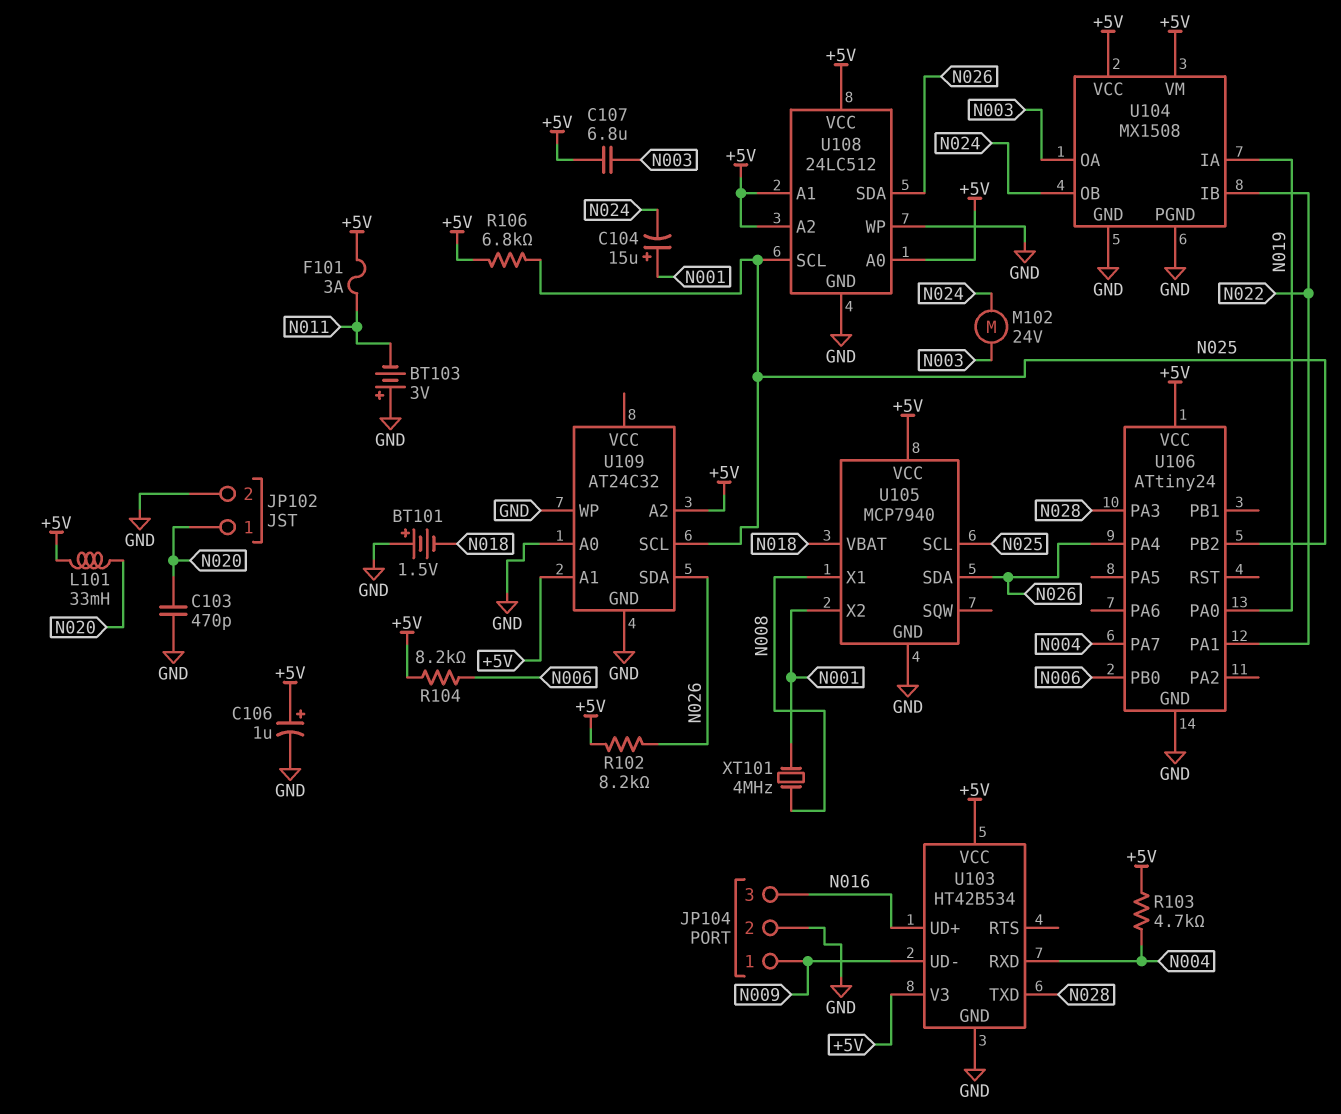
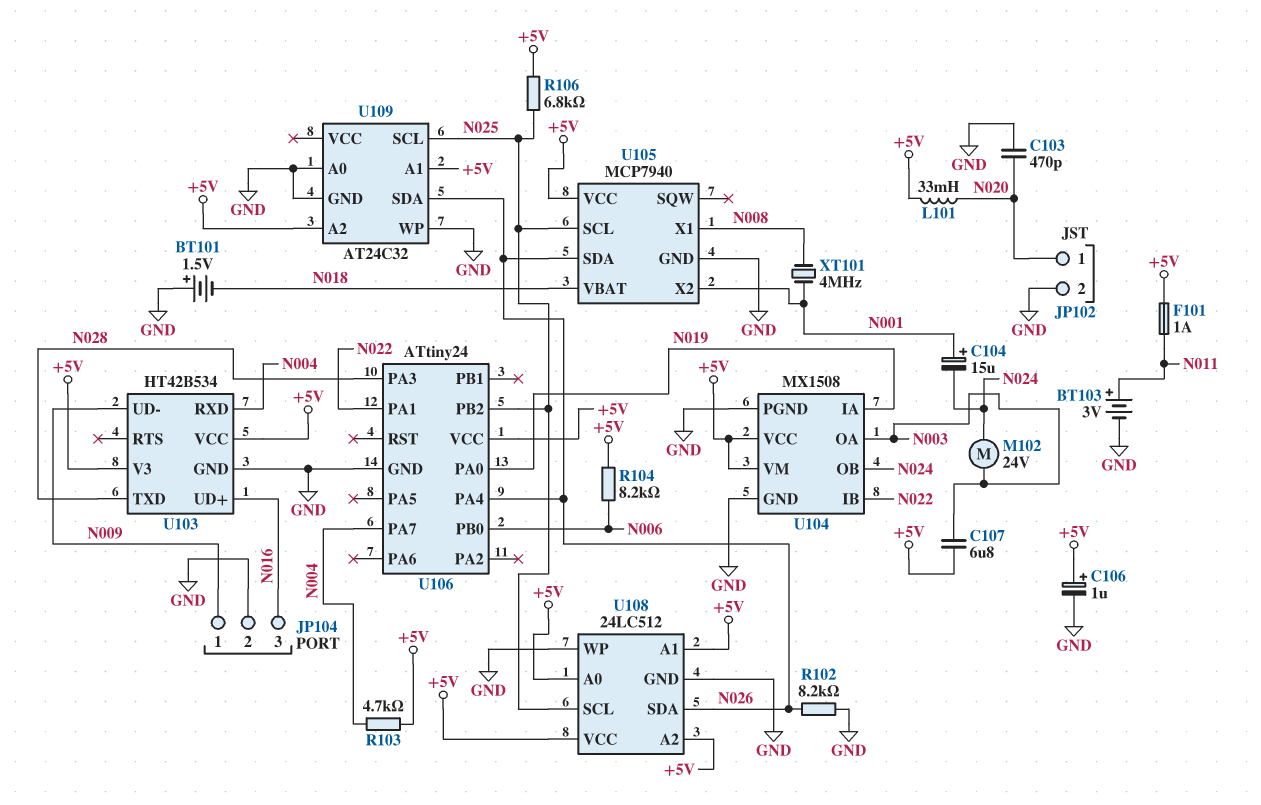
BT103: 3V (plus GND, minus N011) -> 3V (plus N011, minus GND)
F101: 3A (+5V, N011) -> 1A (+5V, N011)
R102: 8.2k (+5V, N026) -> 8.2k (GND, N026)

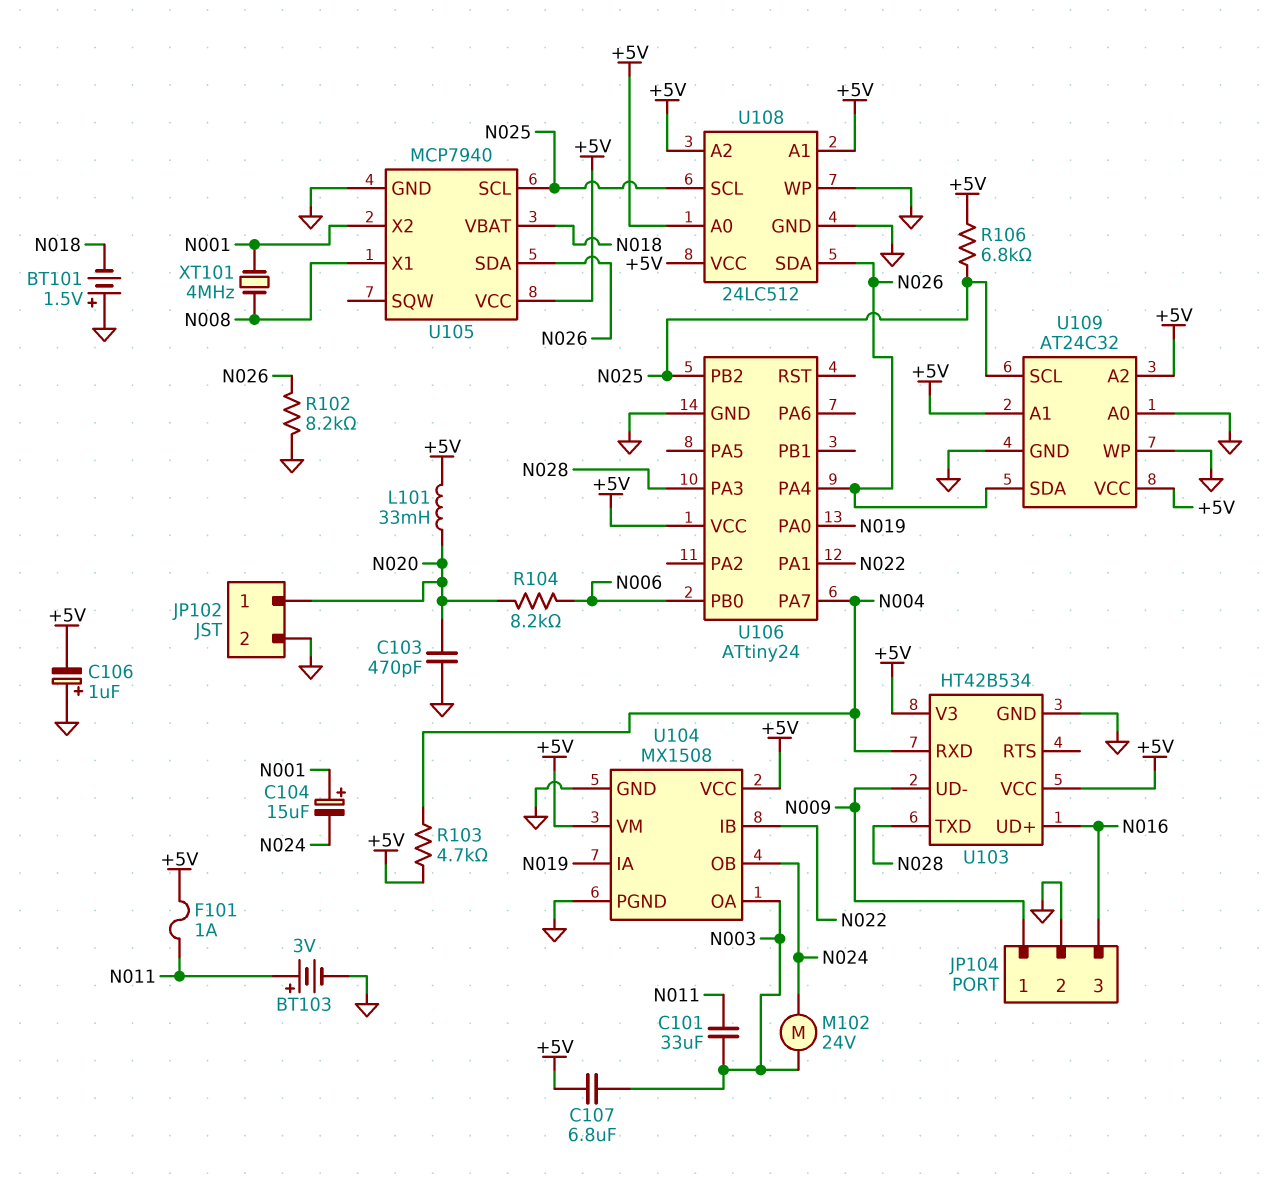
C101: none -> 33uF (N003, N011)
C106: 1uF (plus +5V, minus GND) -> 1uF (plus GND, minus +5V)
R104: 8.2k (+5V, N006) -> 8.2k (N006, N020)
U109 pin VCC: none -> +5V

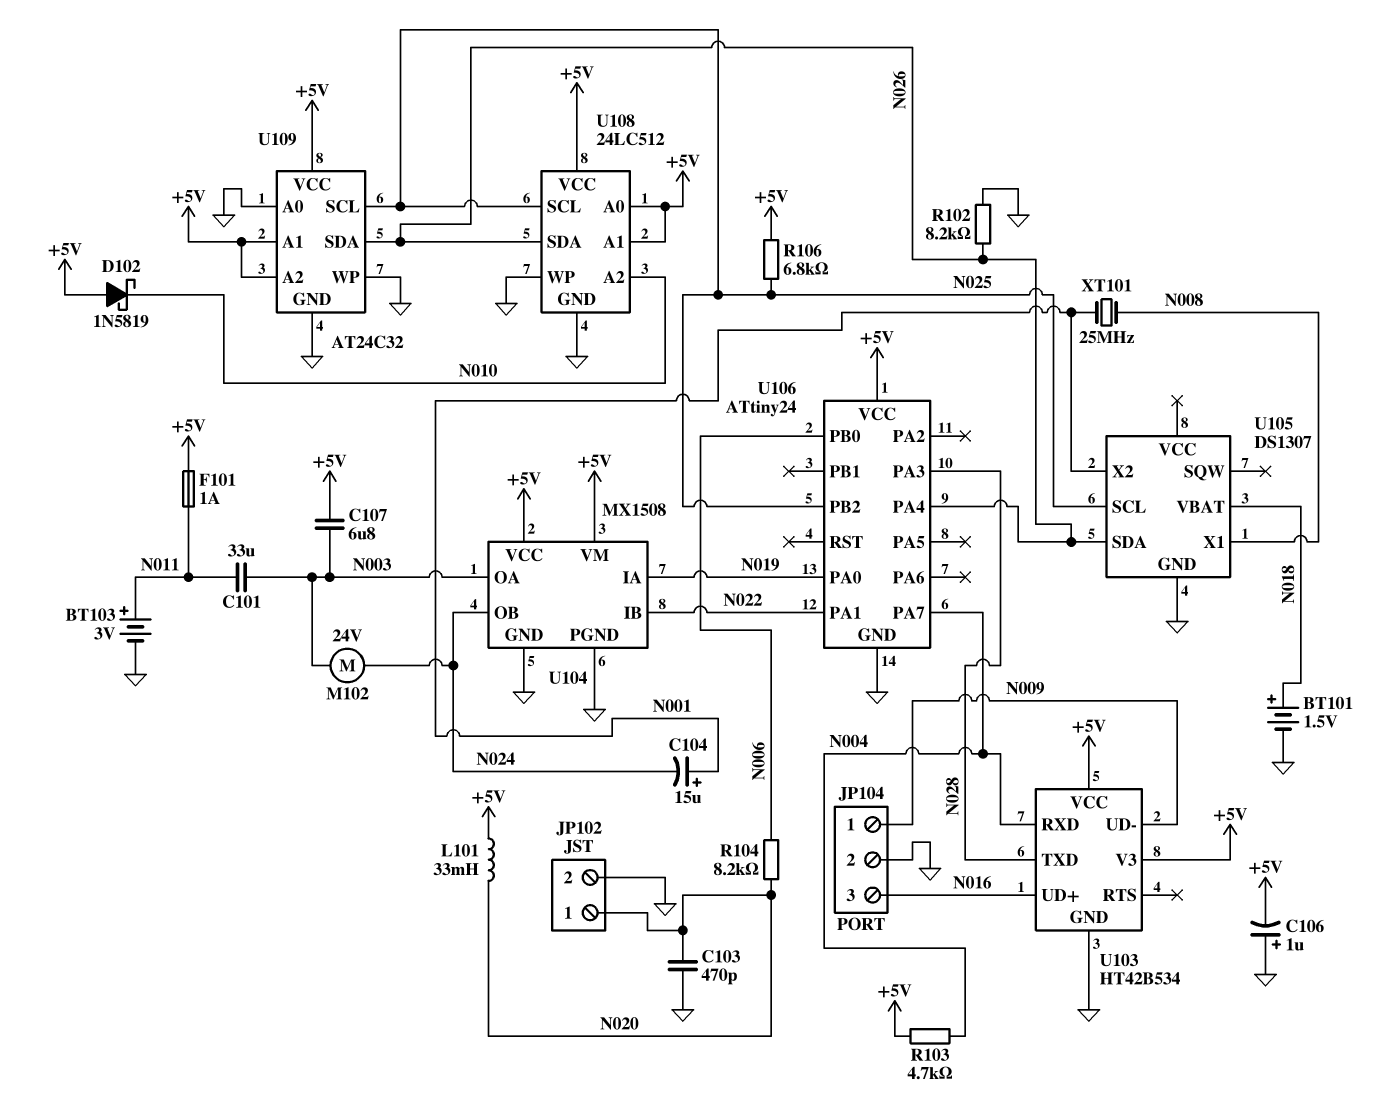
BT101: 1.5V (plus GND, minus N018) -> 1.5V (plus N018, minus GND)
D102: none -> schottky 1N5819 (A +5V, K N010)
U105: MCP7940 -> DS1307
U105 pin VCC: +5V -> none
U108 pin A2: +5V -> N010
XT101: 4MHz (N001, N008) -> 25MHz (N001, N008)

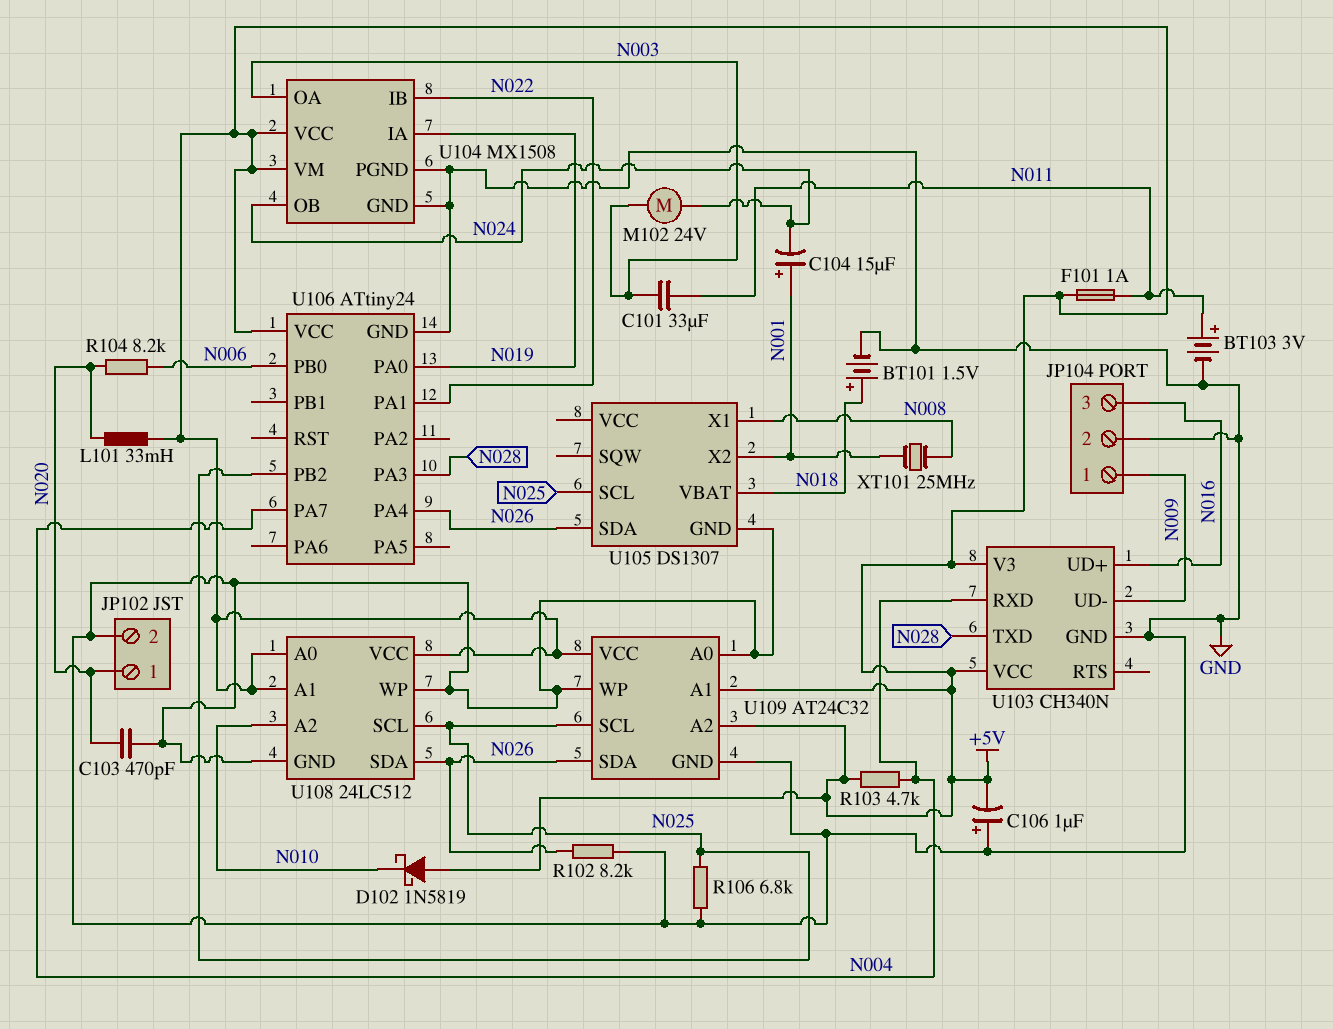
C107: 6.8uF (+5V, N003) -> none
R106: 6.8k (+5V, N025) -> 6.8k (GND, N025)
U103: HT42B534 -> CH340N

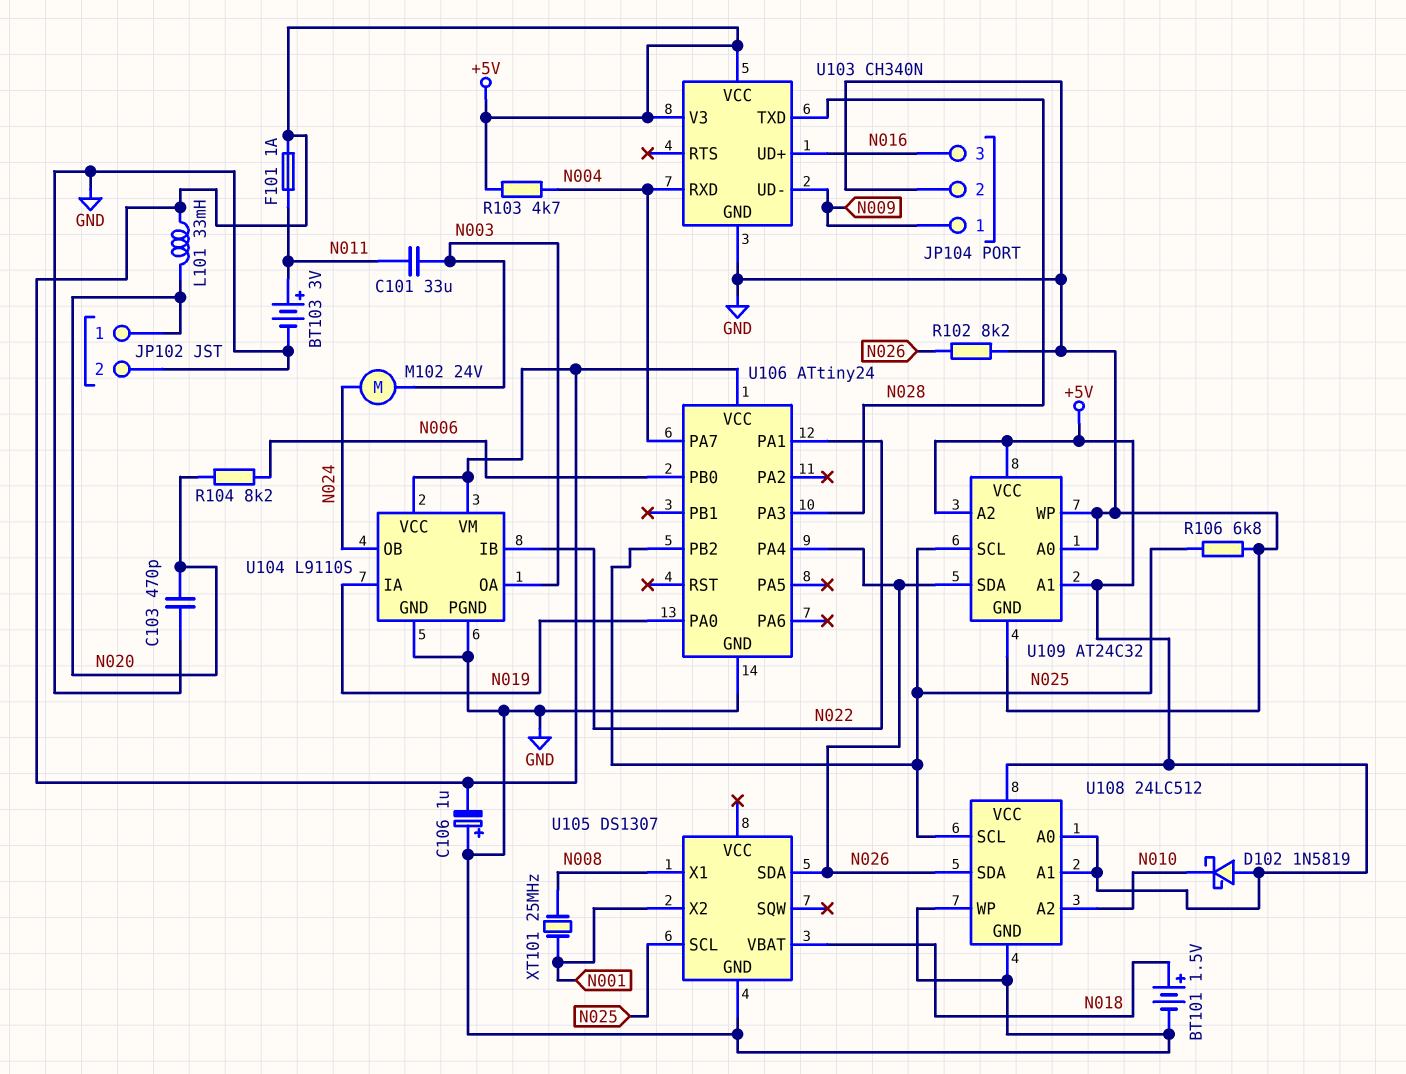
C104: 15uF (plus N001, minus N024) -> none
U104: MX1508 -> L9110S

